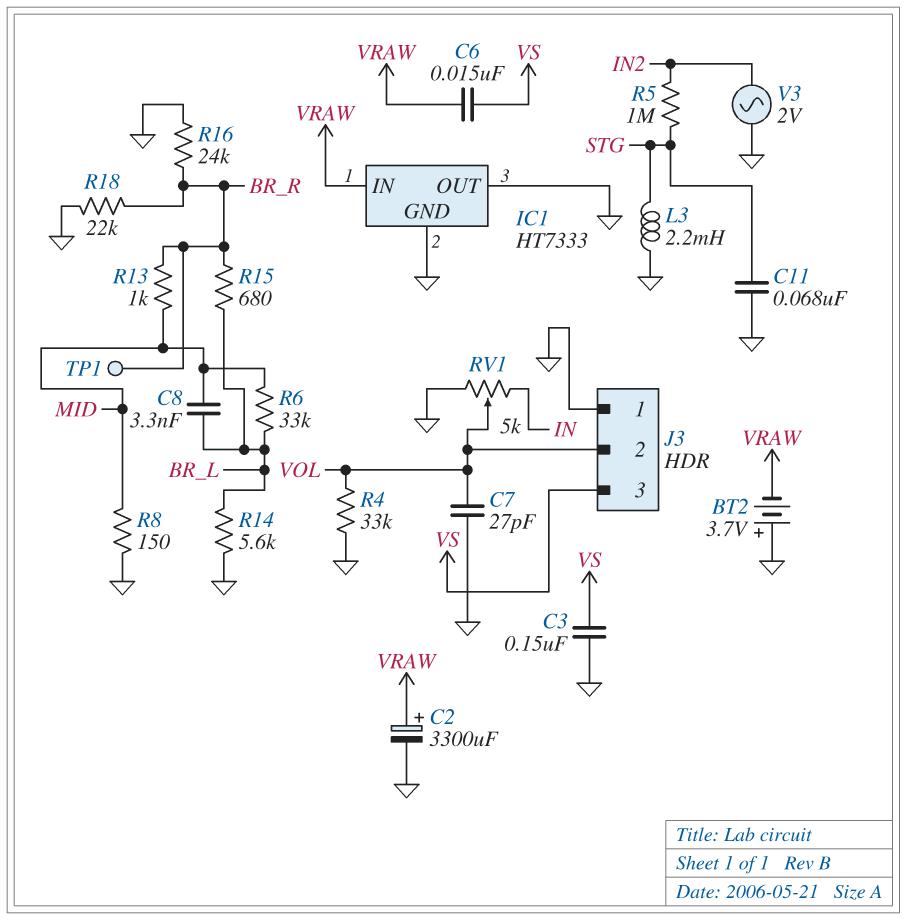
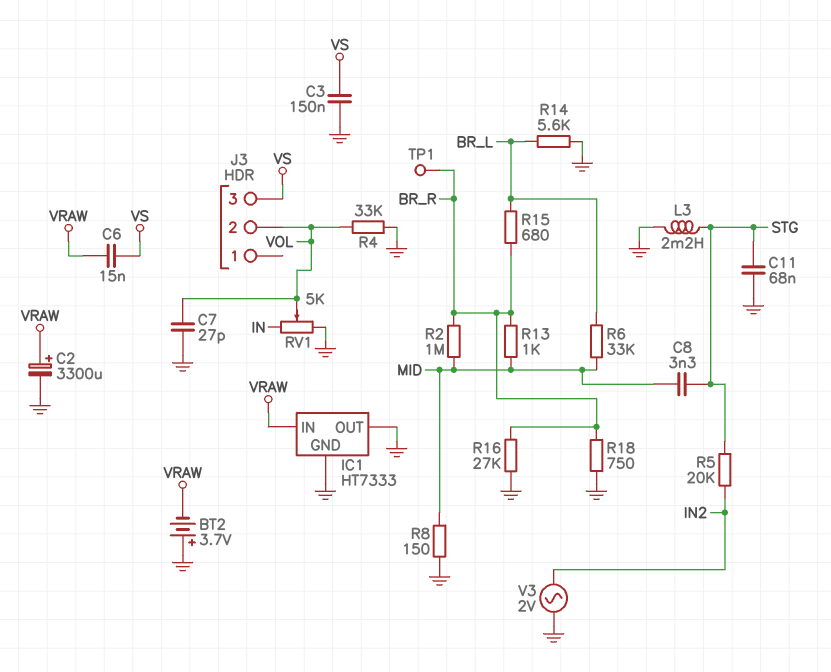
C8: 3.3nF (BR_L, MID) -> 3.3nF (MID, STG)
J3 pin 1: GND -> none
R2: none -> 1M (BR_R, MID)
R5: 1M (IN2, STG) -> 20k (IN2, STG)
R16: 24k (BR_R, GND) -> 27k (BR_R, GND)
R18: 22k (BR_R, GND) -> 750 (BR_R, GND)

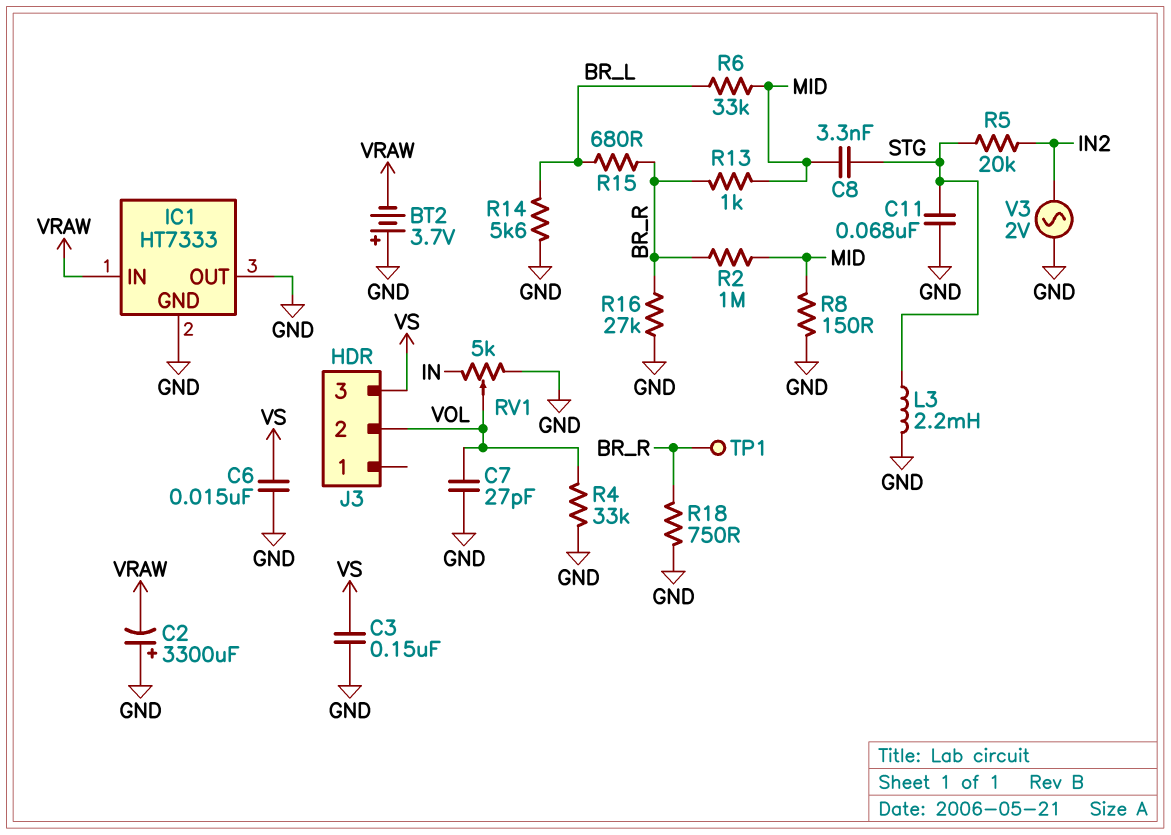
C2: 3300uF (plus VRAW, minus GND) -> 3300uF (plus GND, minus VRAW)
C6: 15nF (VRAW, VS) -> 15nF (GND, VS)

